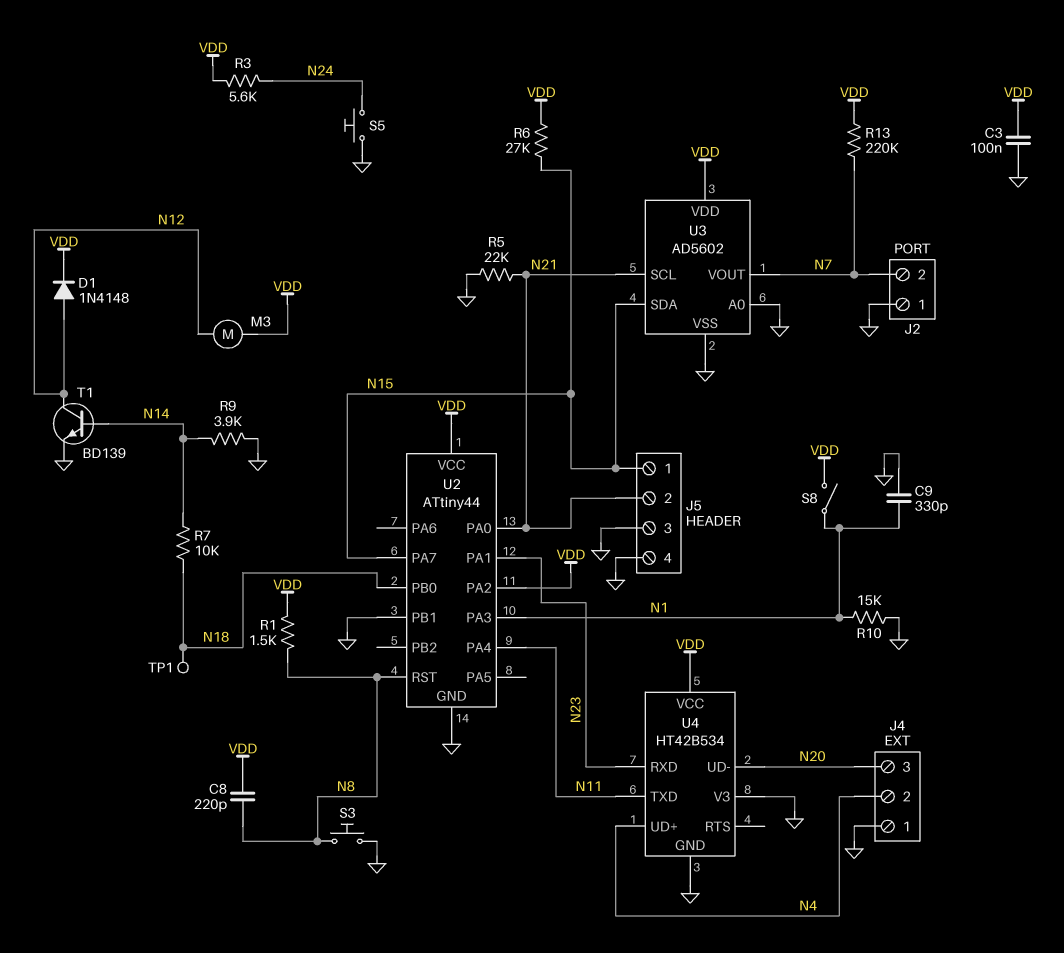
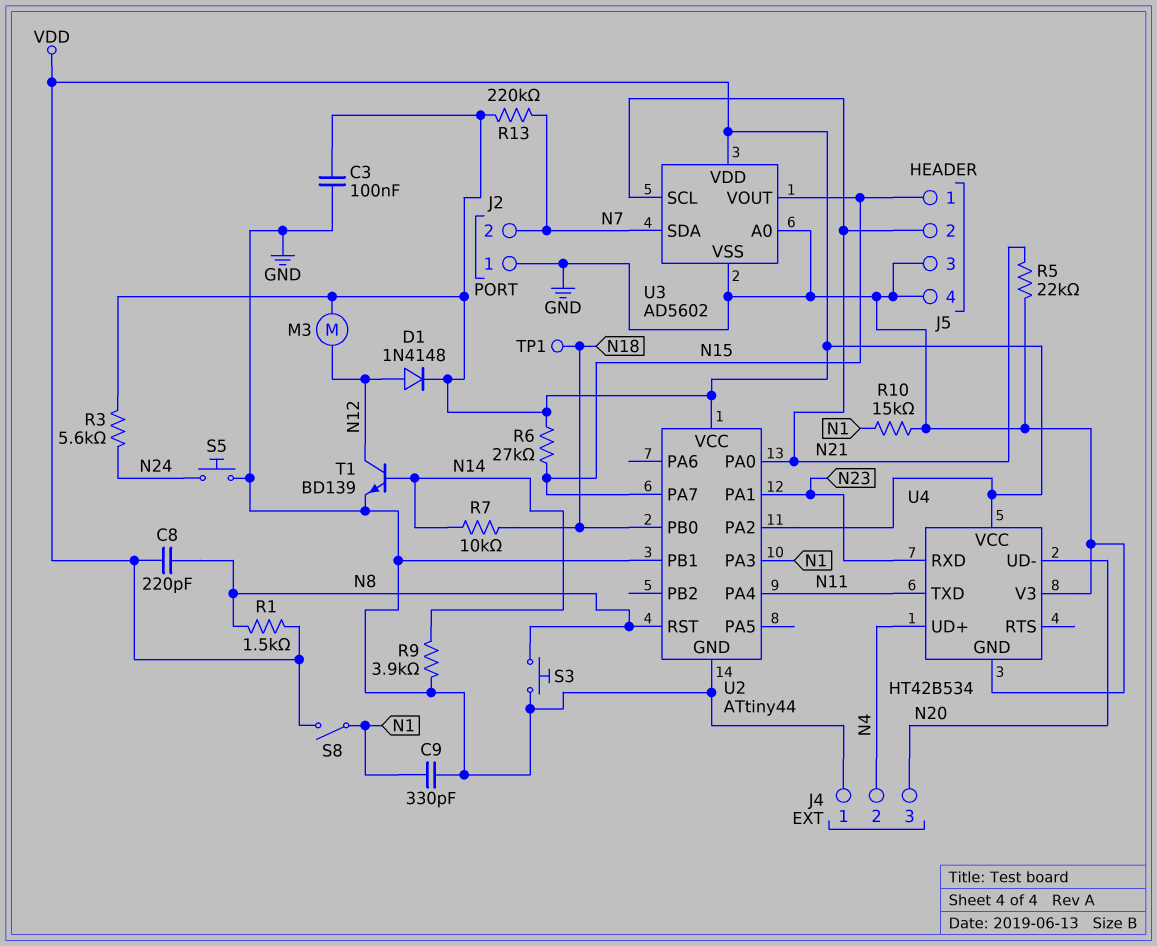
U3 pin SDA: N15 -> N7
U3 pin VOUT: N7 -> N15

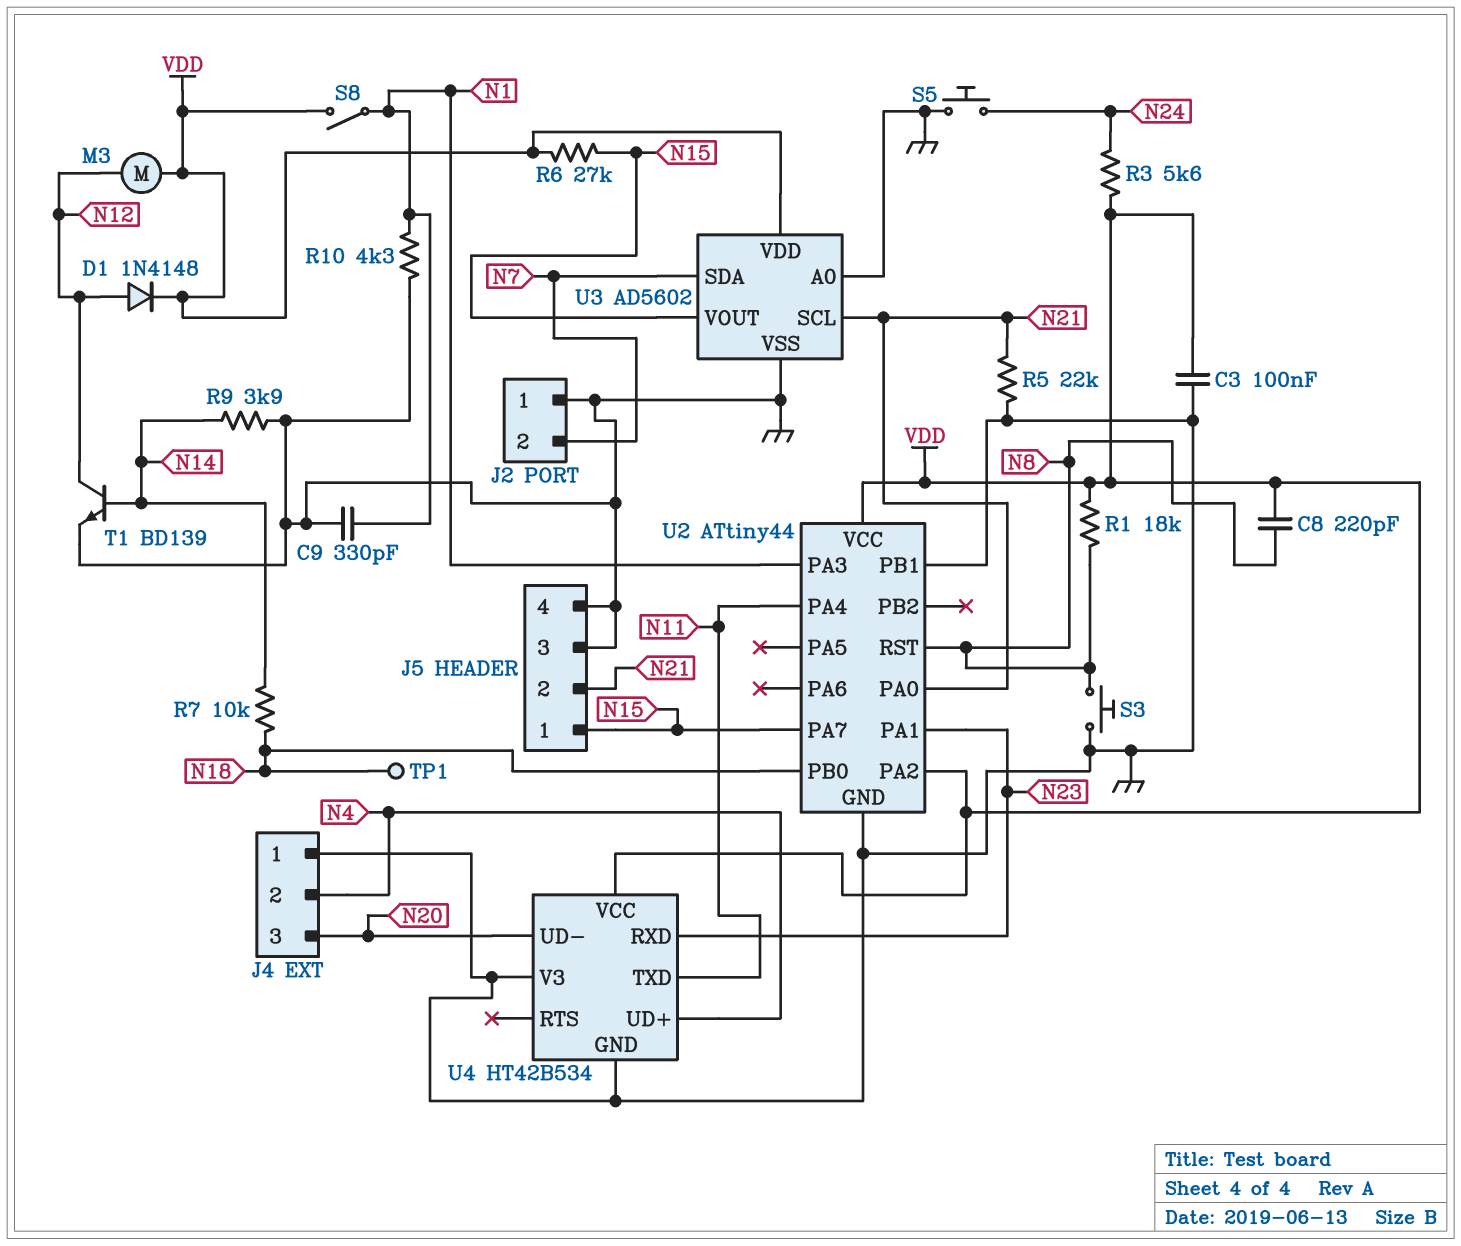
R1: 1.5k (N8, VDD) -> 18k (N8, VDD)
R10: 15k (GND, N1) -> 4.3k (GND, N1)
R13: 220k (N7, VDD) -> none

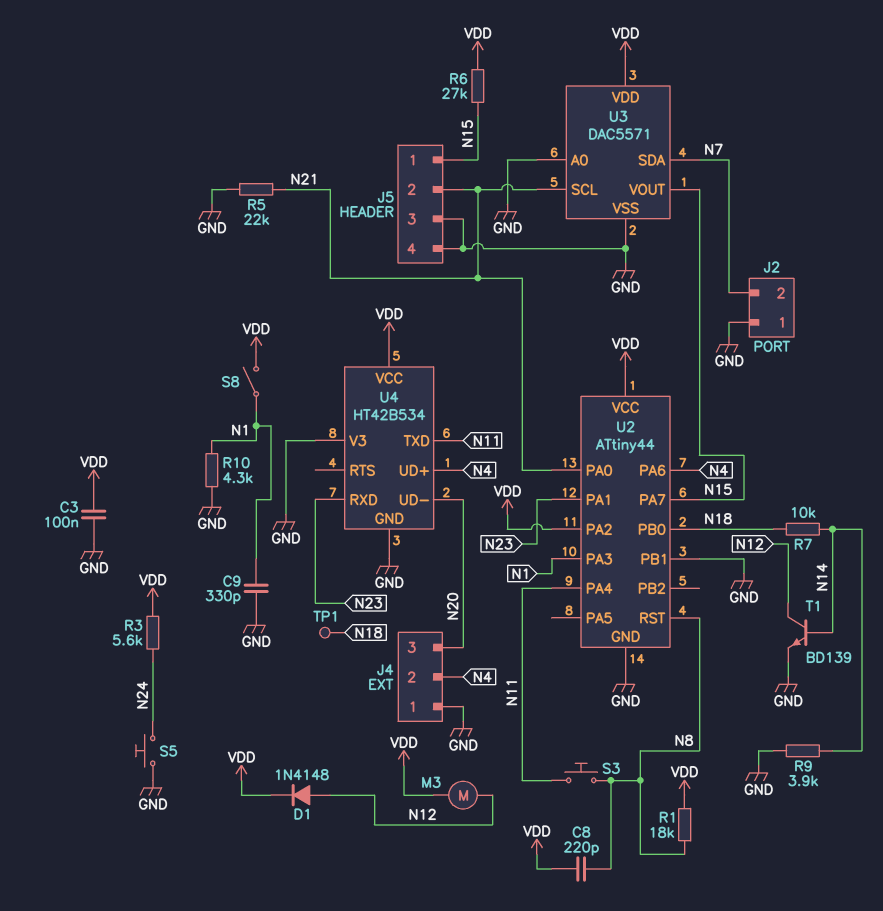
S3: button (GND, N8) -> button (N8, N11)
U2 pin PA6: none -> N4
U3: AD5602 -> DAC5571

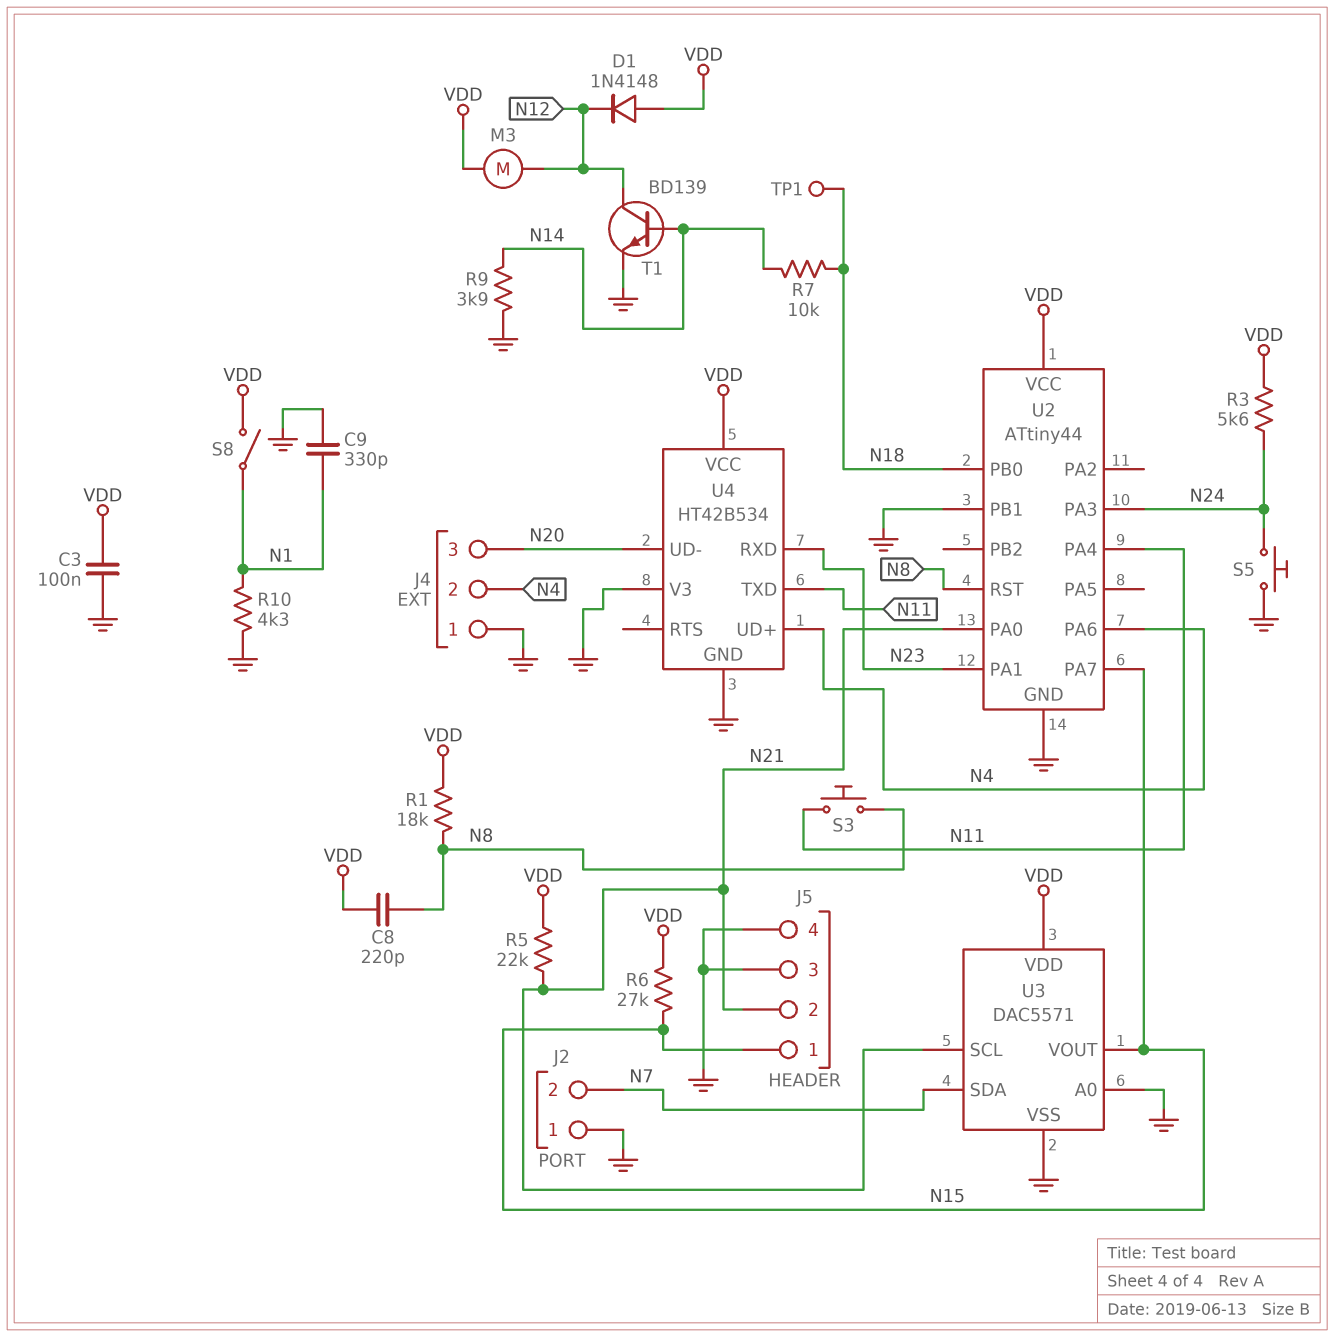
D1: diode 1N4148 (A N12, K VDD) -> diode 1N4148 (A VDD, K N12)
R5: 22k (GND, N21) -> 22k (N21, VDD)
U2 pin PA2: VDD -> none
U2 pin PA3: N1 -> N24

